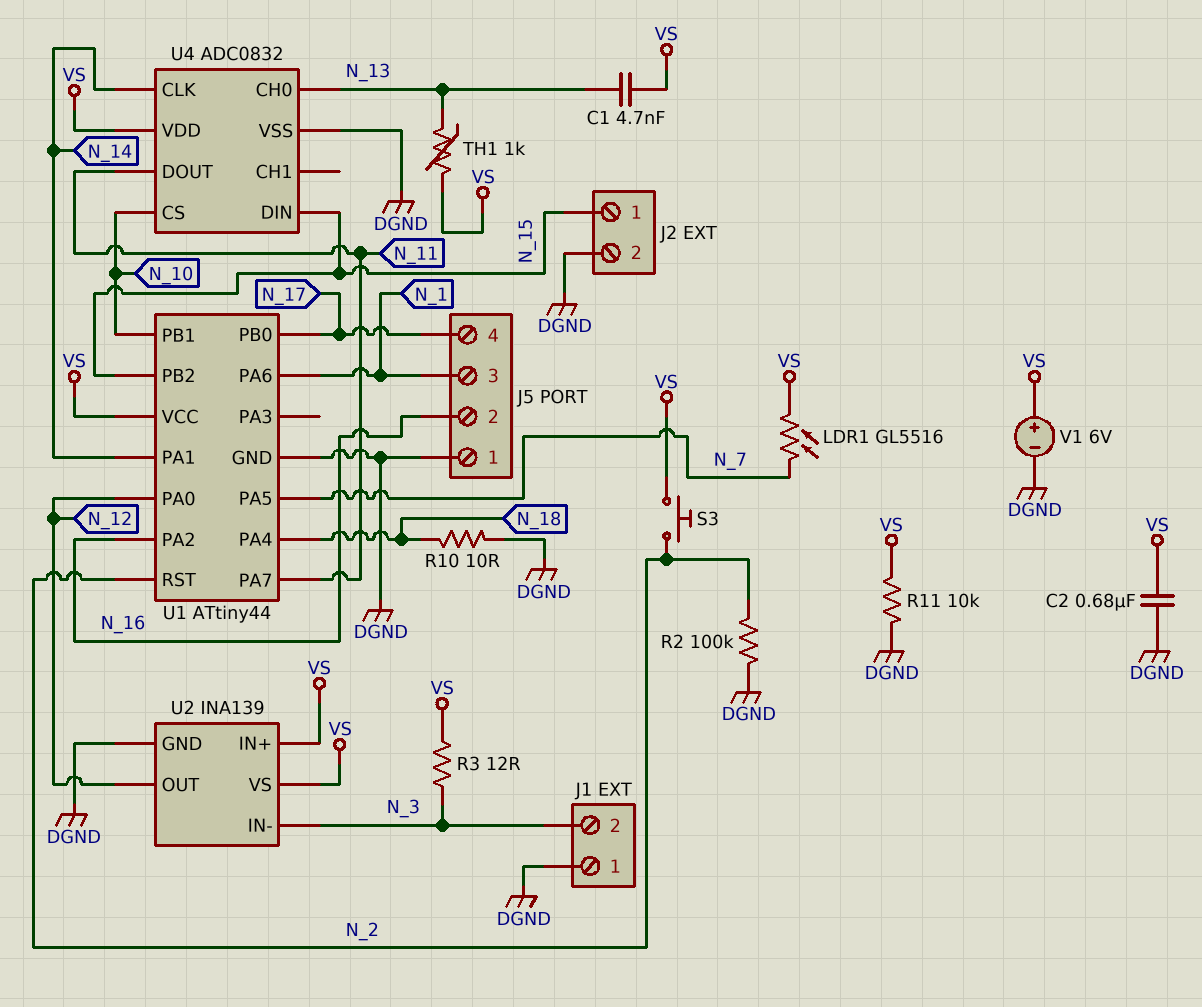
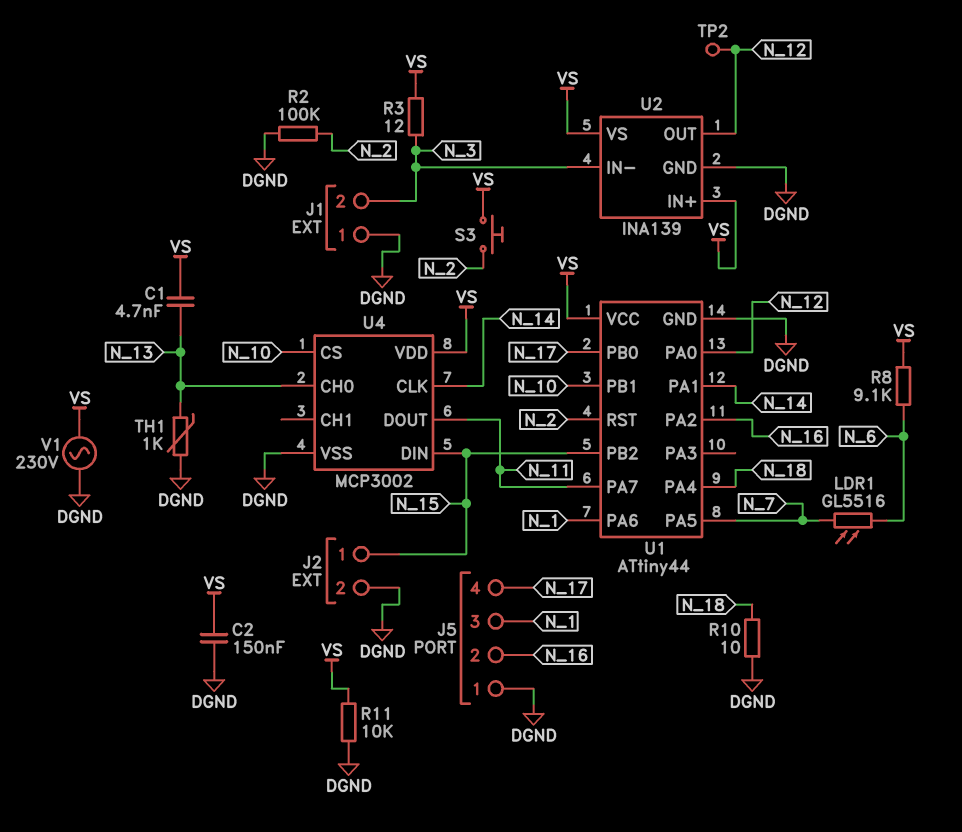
C2: 680nF (DGND, VS) -> 150nF (DGND, VS)
LDR1: GL5516 (N_7, VS) -> GL5516 (N_6, N_7)
R8: none -> 9.1k (N_6, VS)
TH1: 1k (N_13, VS) -> 1k (DGND, N_13)
TP2: none -> test point (N_12)
U4: ADC0832 -> MCP3002
V1: 6V (plus VS, minus DGND) -> AC 230V (DGND, VS)

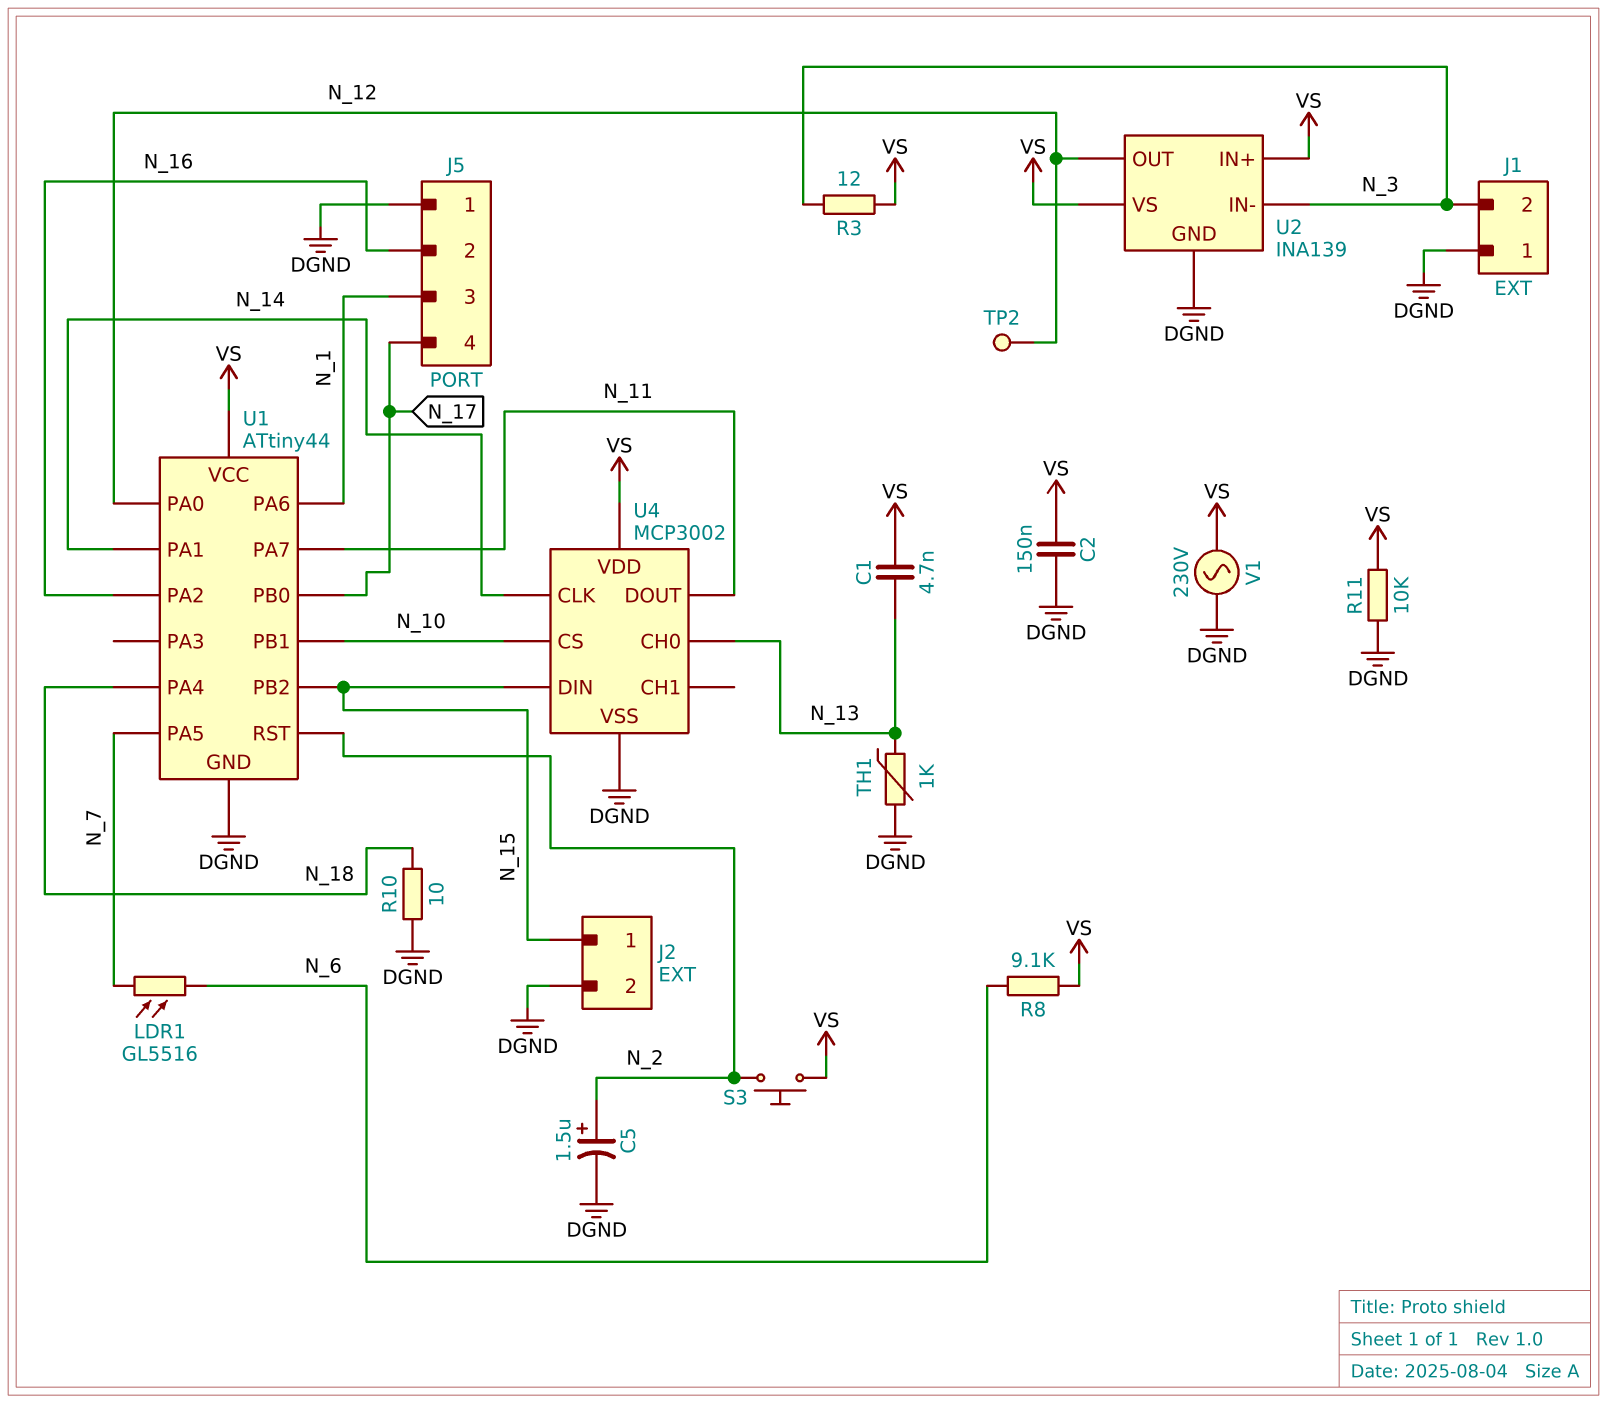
C5: none -> 1.5uF (plus N_2, minus DGND)
R2: 100k (DGND, N_2) -> none

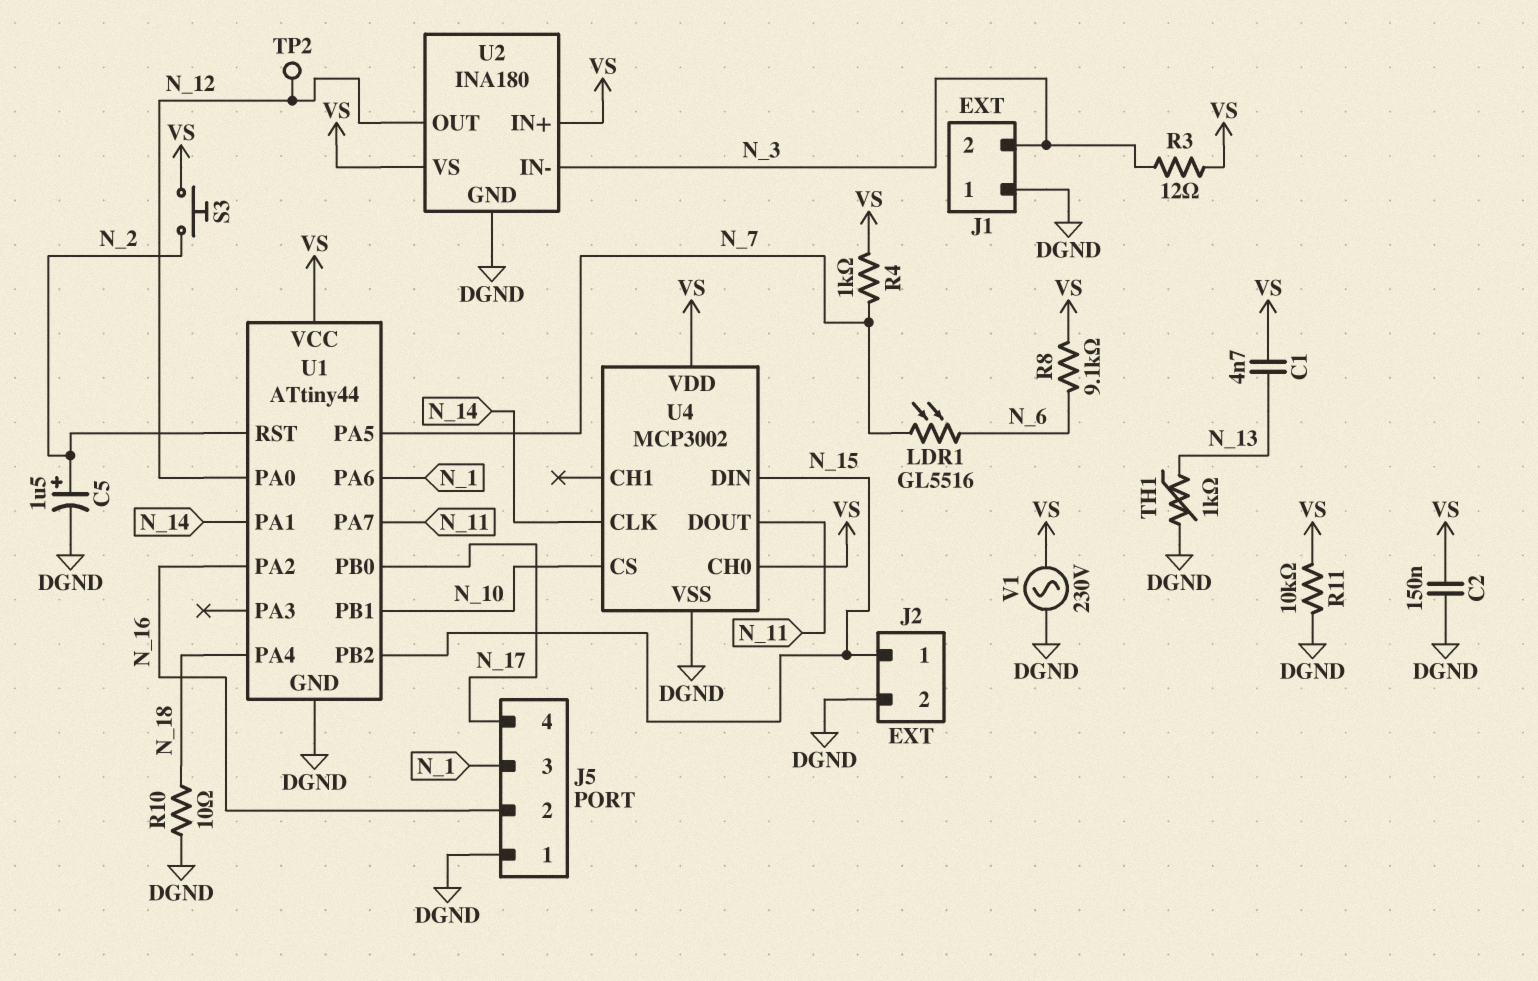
R4: none -> 1k (N_7, VS)
U2: INA139 -> INA180
U4 pin CH0: N_13 -> VS

